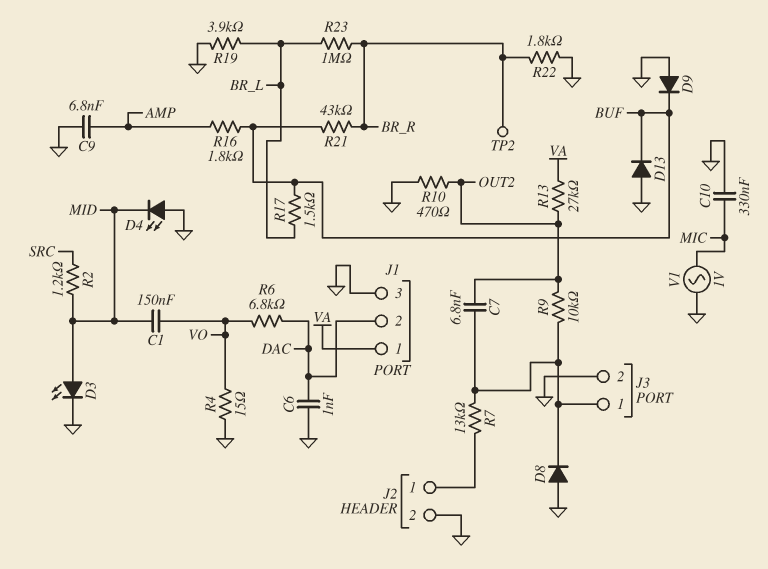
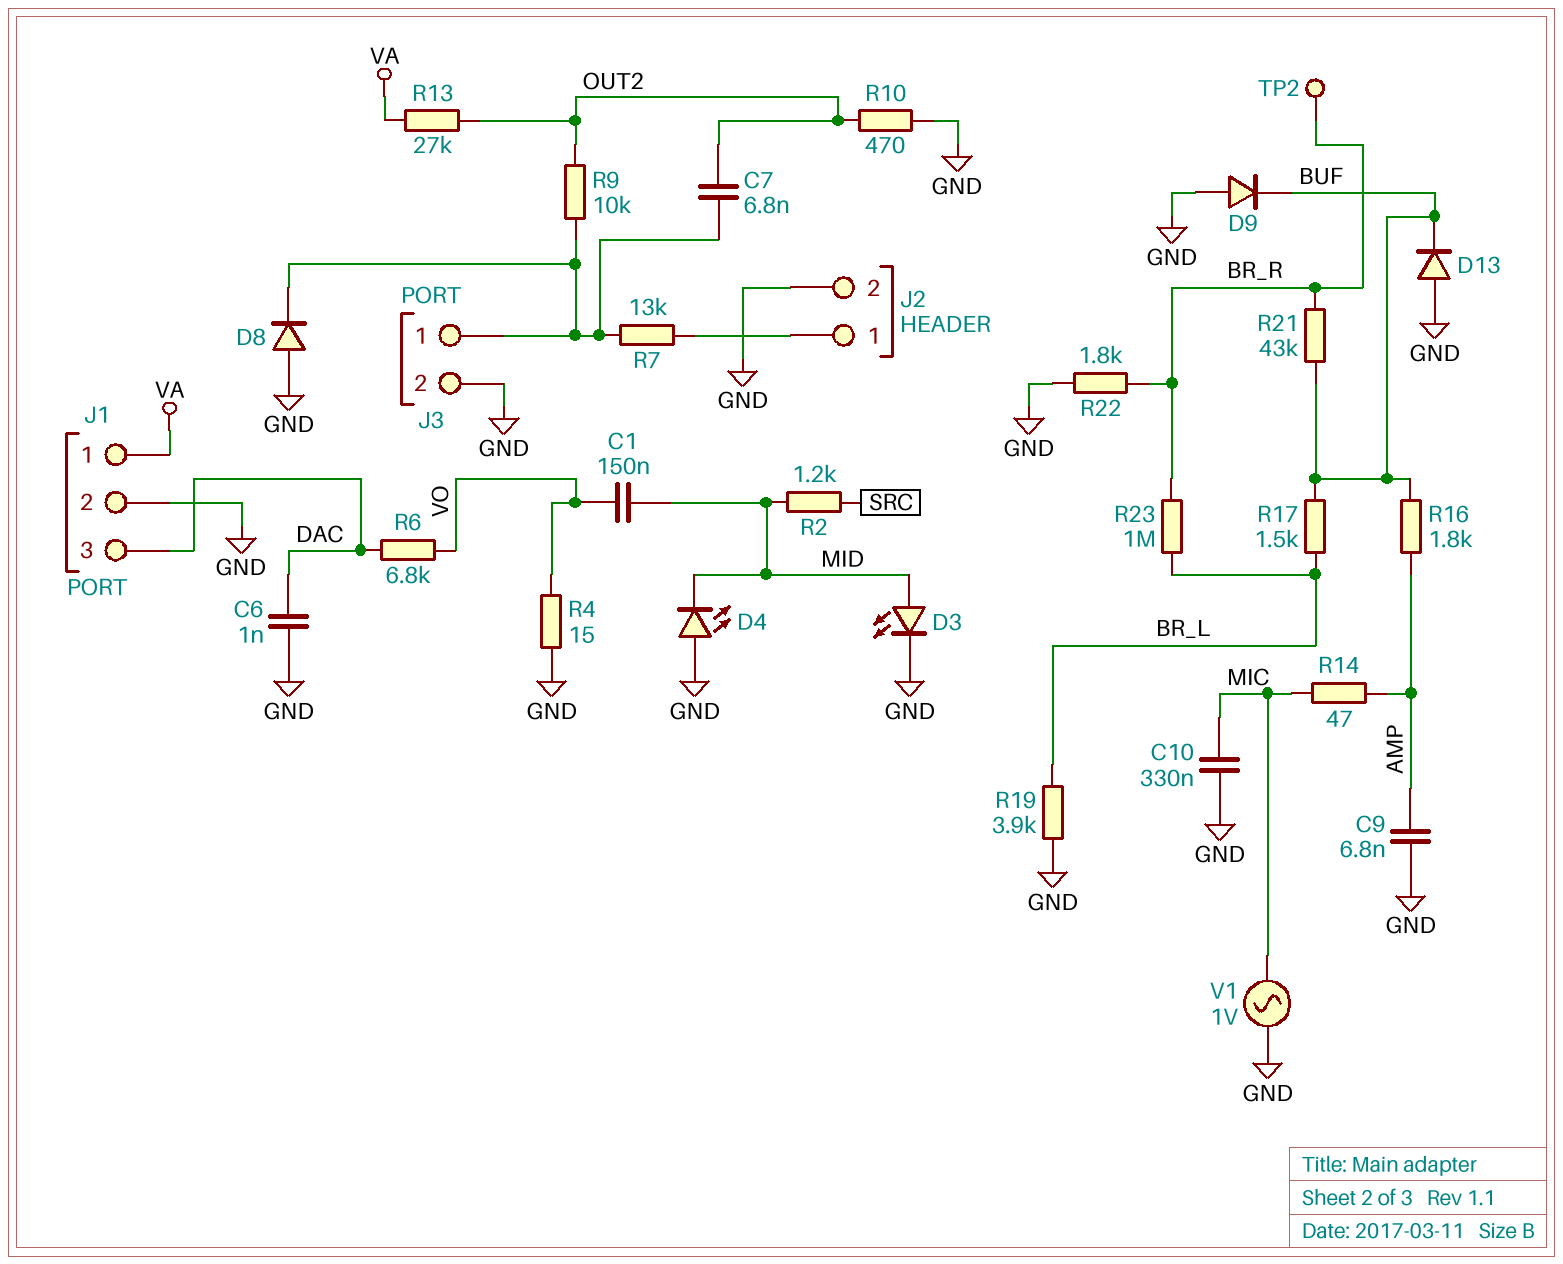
J1 pin 2: DAC -> GND
J1 pin 3: GND -> DAC
R14: none -> 47 (AMP, MIC)

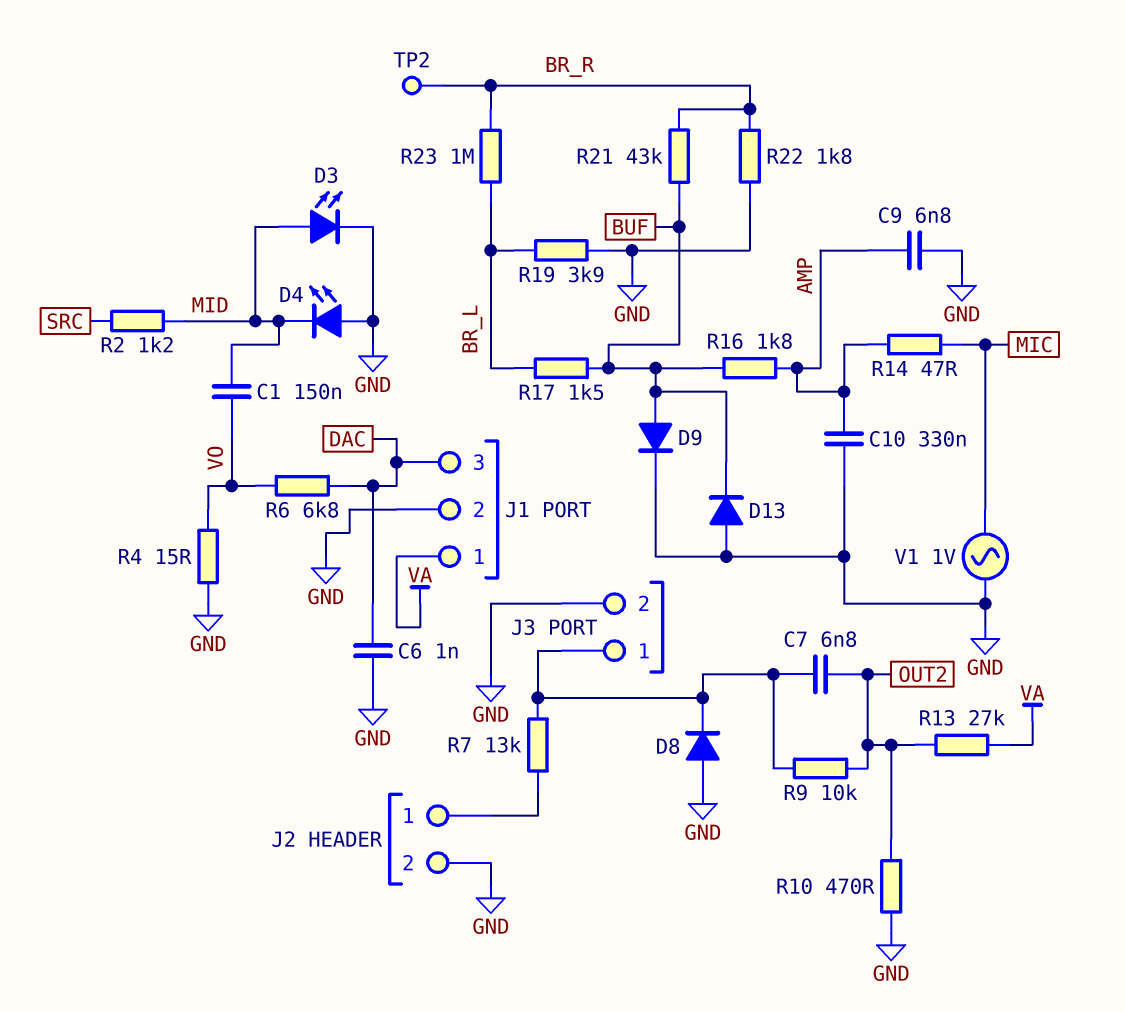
C10: 330nF (GND, MIC) -> 330nF (AMP, GND)
D9: diode (A GND, K BUF) -> diode (A BUF, K GND)

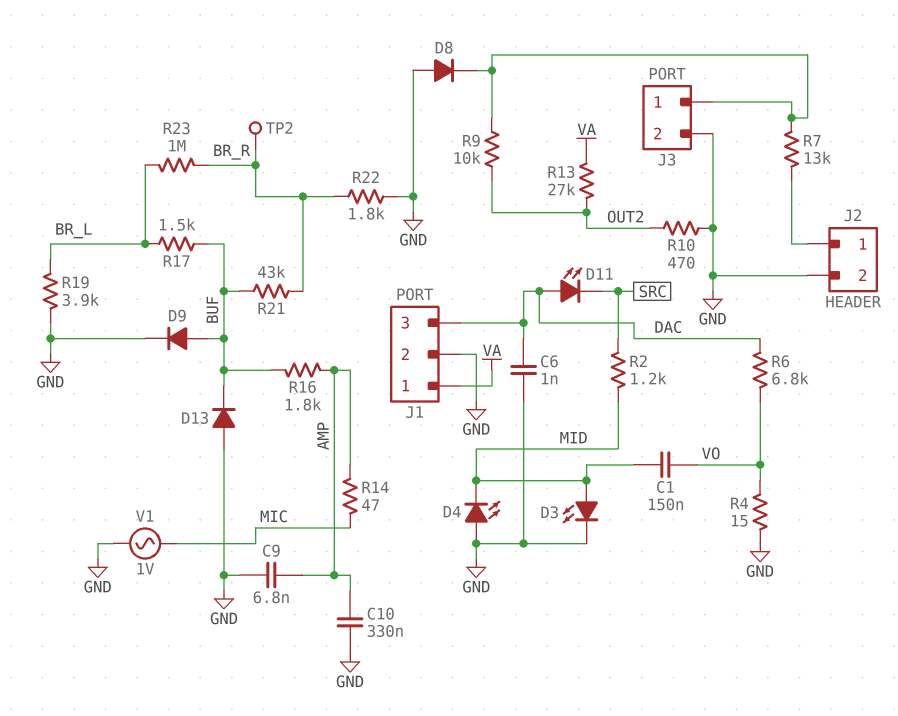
C7: 6.8nF (J3/1, OUT2) -> none
D11: none -> LED (A DAC, K SRC)

